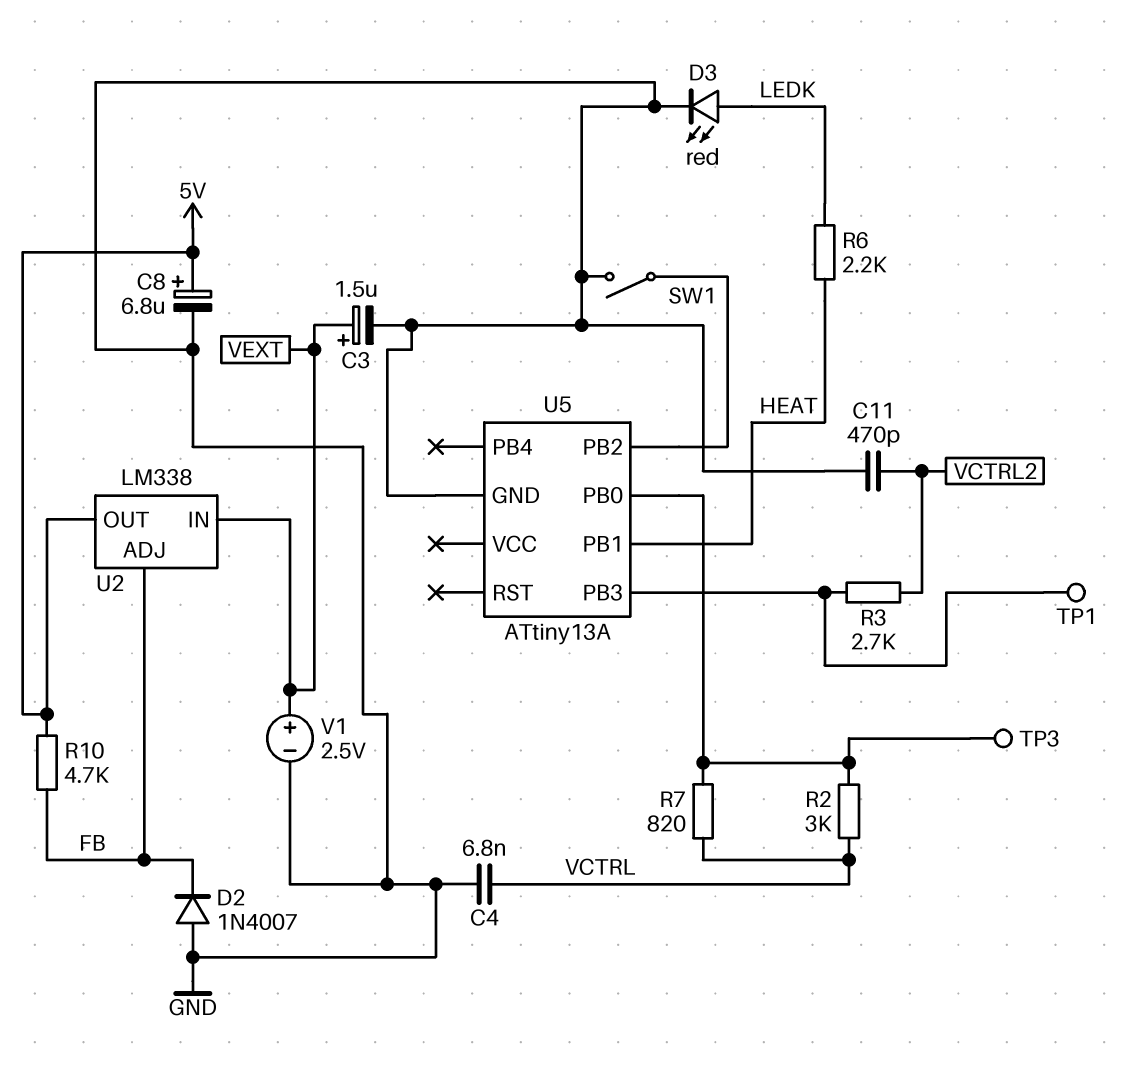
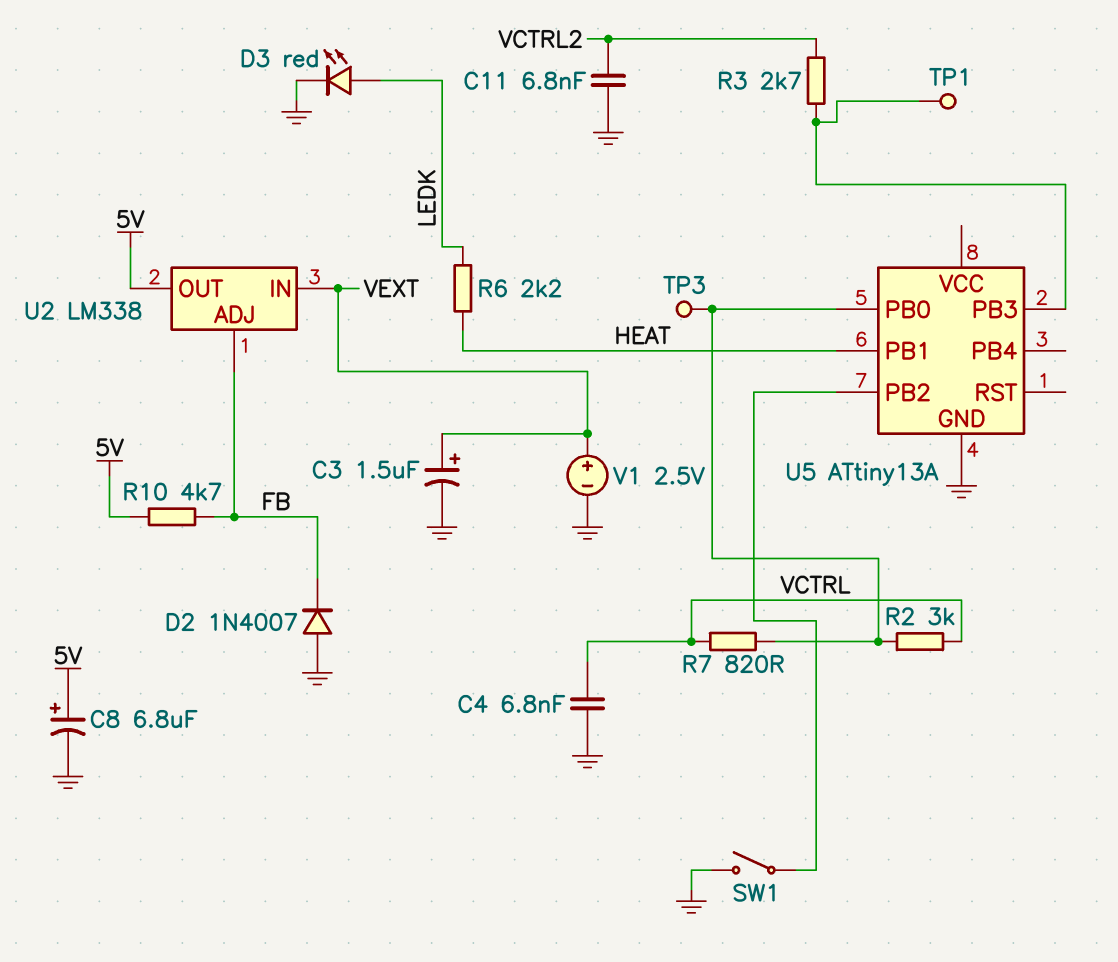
C11: 470pF (GND, VCTRL2) -> 6.8nF (GND, VCTRL2)

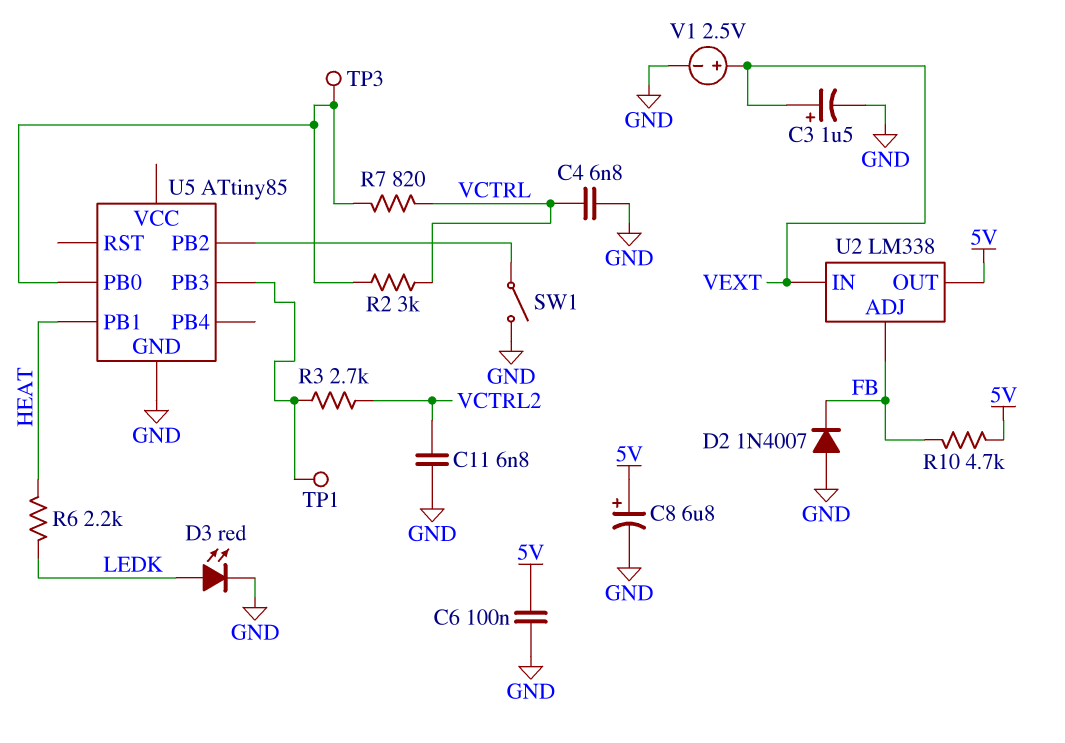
C6: none -> 100nF (5V, GND)
U5: ATtiny13A -> ATtiny85

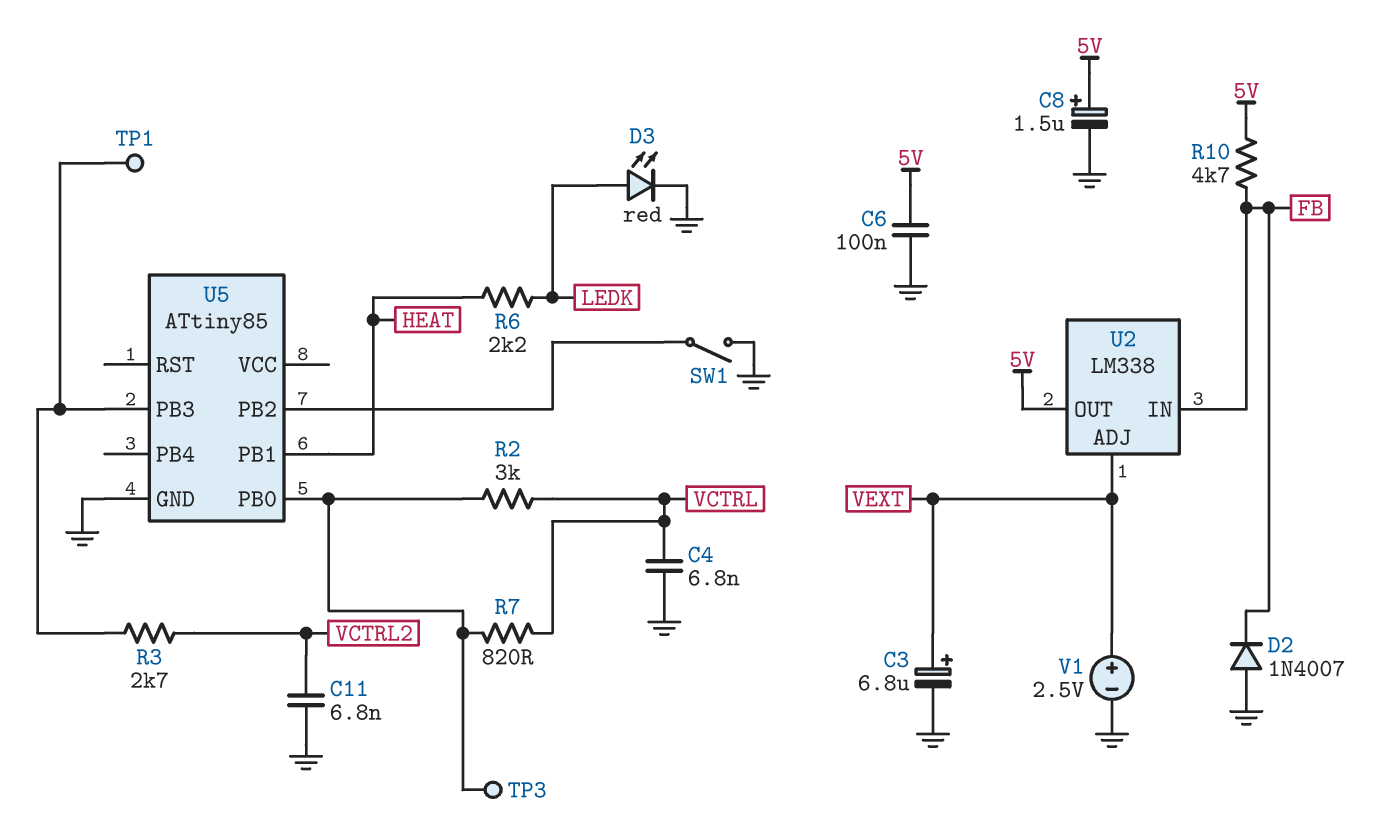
C3: 1.5uF (plus VEXT, minus GND) -> 6.8uF (plus VEXT, minus GND)
C8: 6.8uF (plus 5V, minus GND) -> 1.5uF (plus 5V, minus GND)
U2 pin ADJ: FB -> VEXT
U2 pin IN: VEXT -> FB

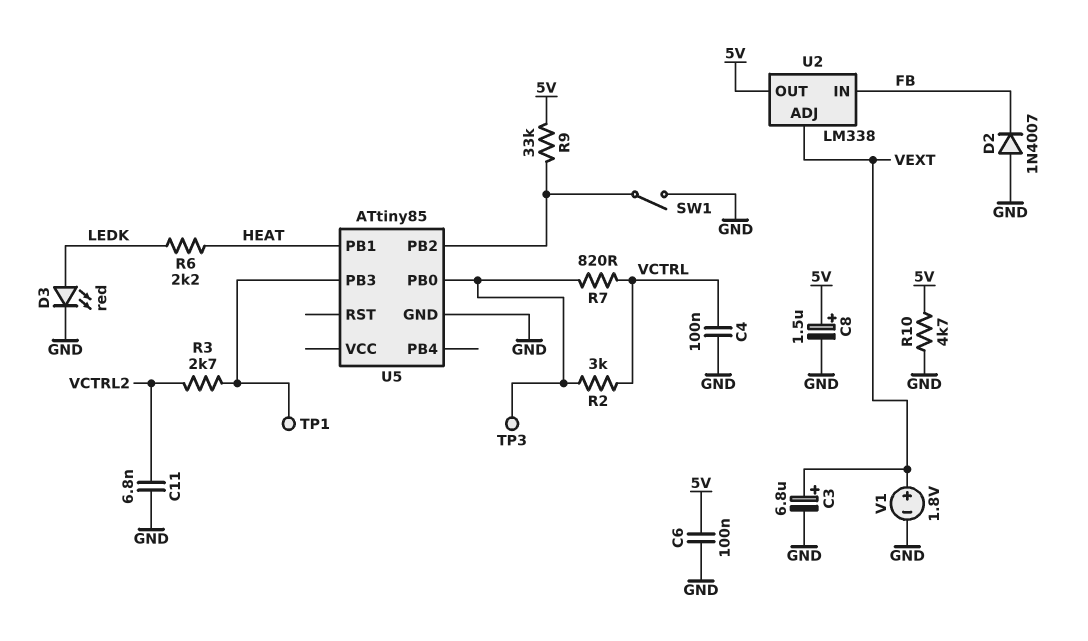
C4: 6.8nF (GND, VCTRL) -> 100nF (GND, VCTRL)
R9: none -> 33k (5V, U5/PB2)
R10: 4.7k (5V, FB) -> 4.7k (5V, GND)
V1: 2.5V (plus VEXT, minus GND) -> 1.8V (plus VEXT, minus GND)

